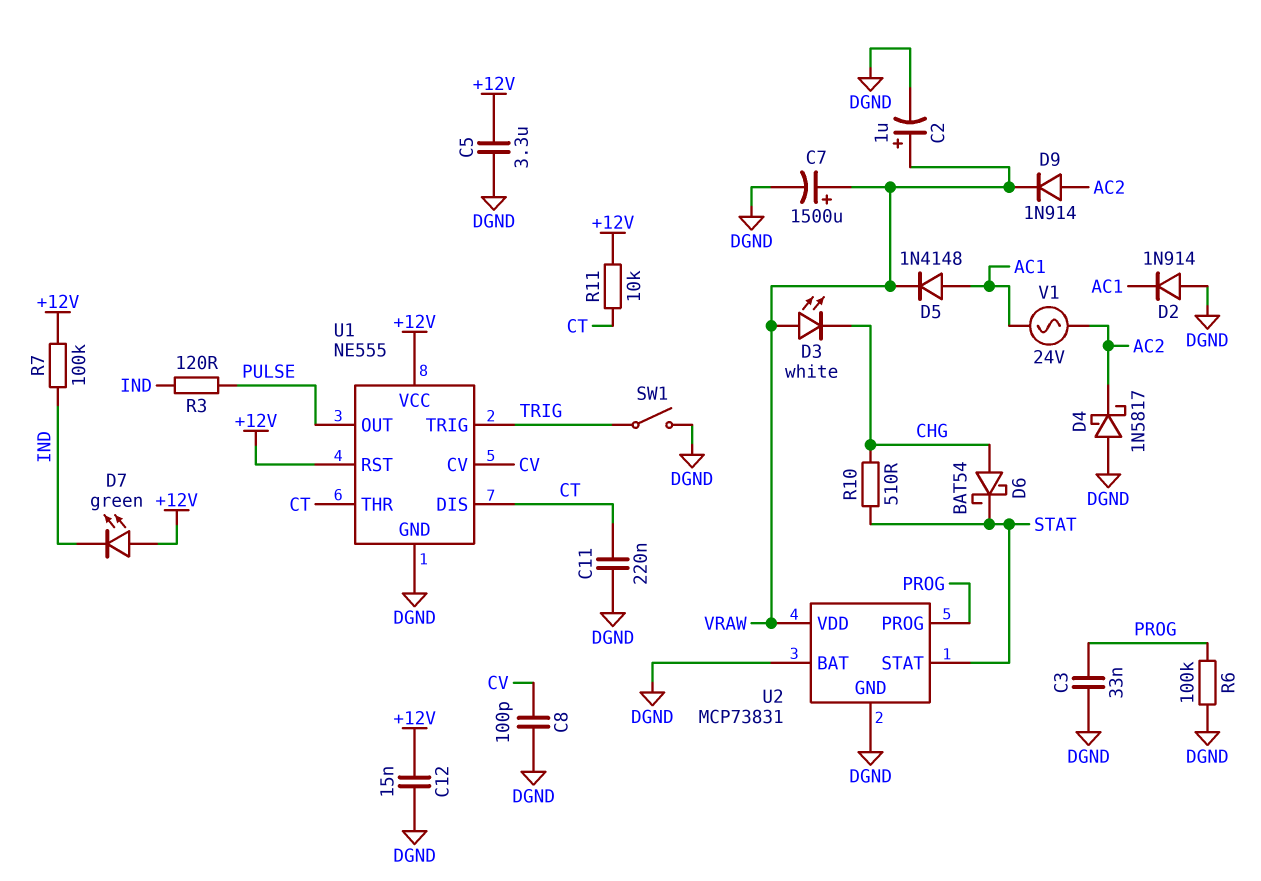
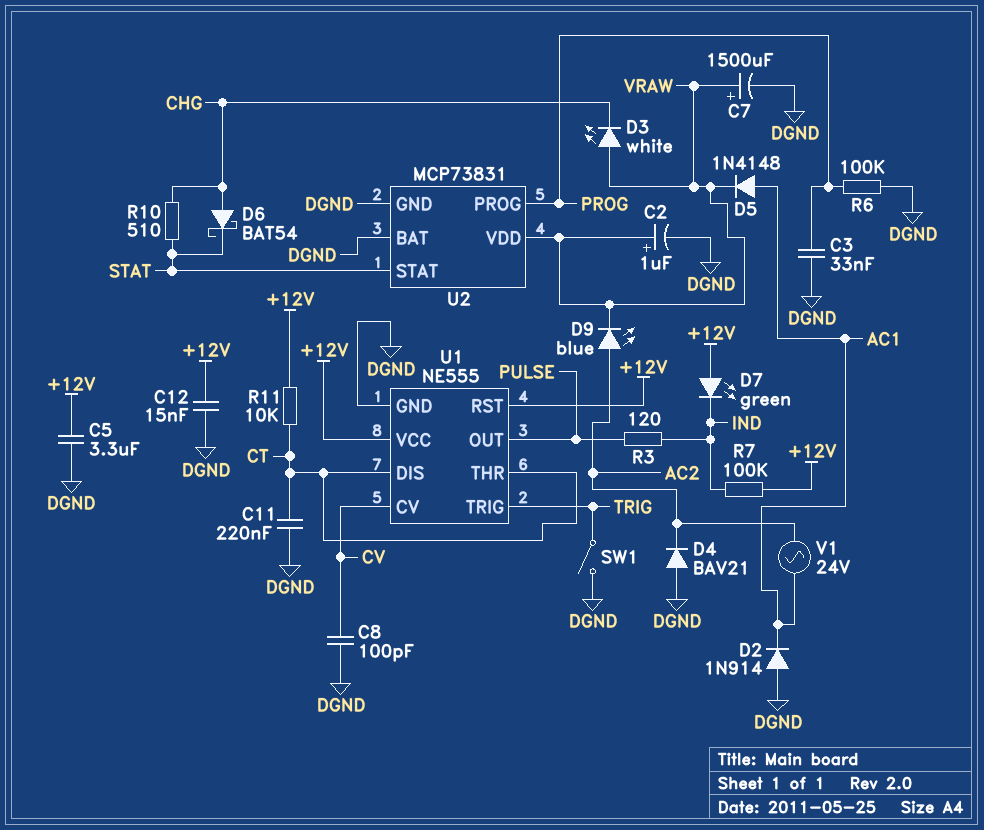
D4: schottky 1N5817 (A DGND, K AC2) -> diode BAV21 (A DGND, K AC2)
D9: diode 1N914 (A AC2, K VRAW) -> LED blue (A AC2, K VRAW)

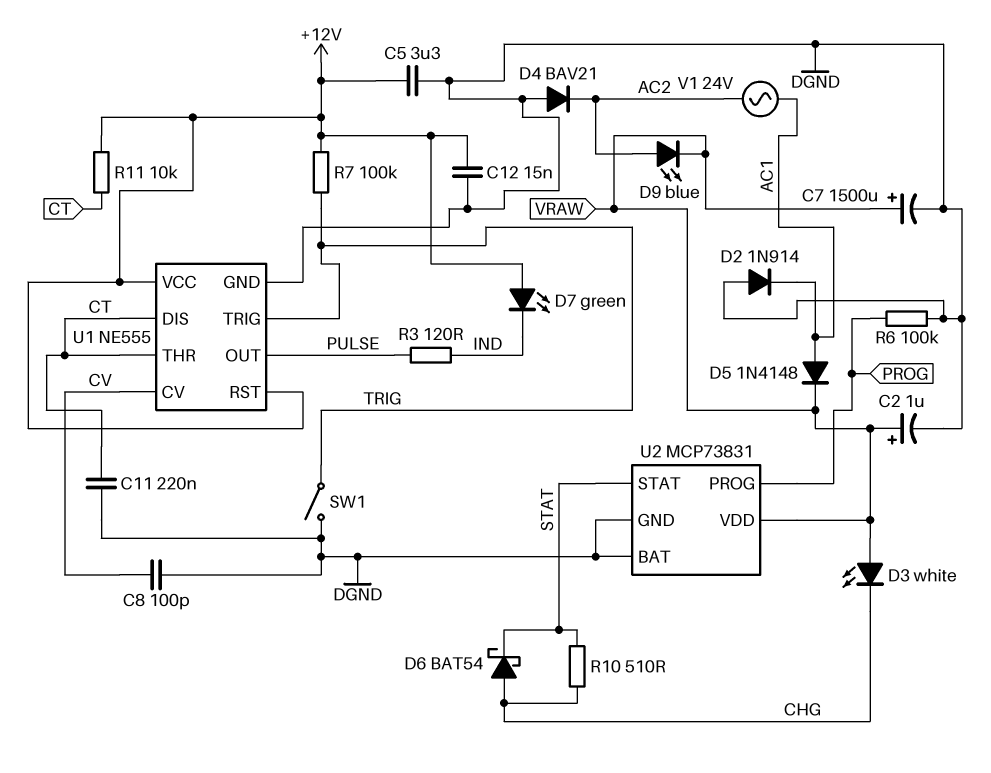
C3: 33nF (DGND, PROG) -> none
R7: 100k (+12V, IND) -> 100k (+12V, TRIG)

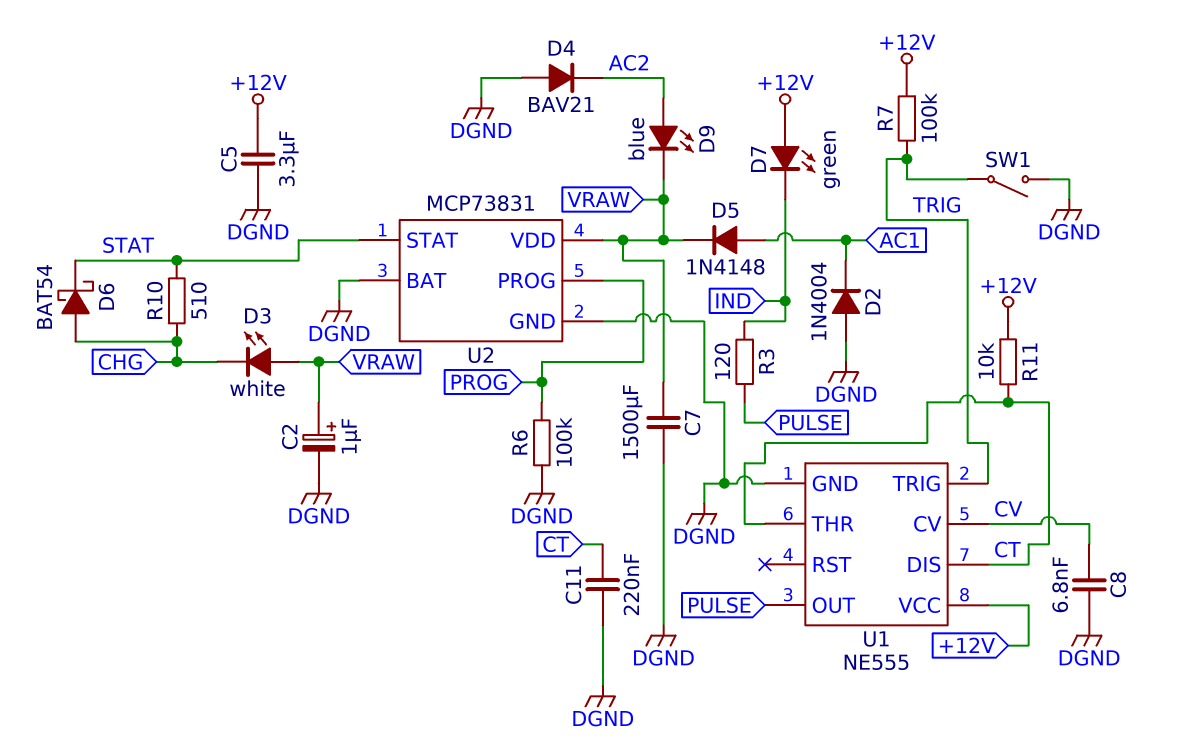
C7: 1500uF (plus VRAW, minus DGND) -> 1500uF (DGND, VRAW)
C8: 100pF (CV, DGND) -> 6.8nF (CV, DGND)
C12: 15nF (+12V, DGND) -> none
D2: diode 1N914 (A DGND, K AC1) -> diode 1N4004 (A DGND, K AC1)
U1 pin RST: +12V -> none
V1: AC 24V (AC1, AC2) -> none

